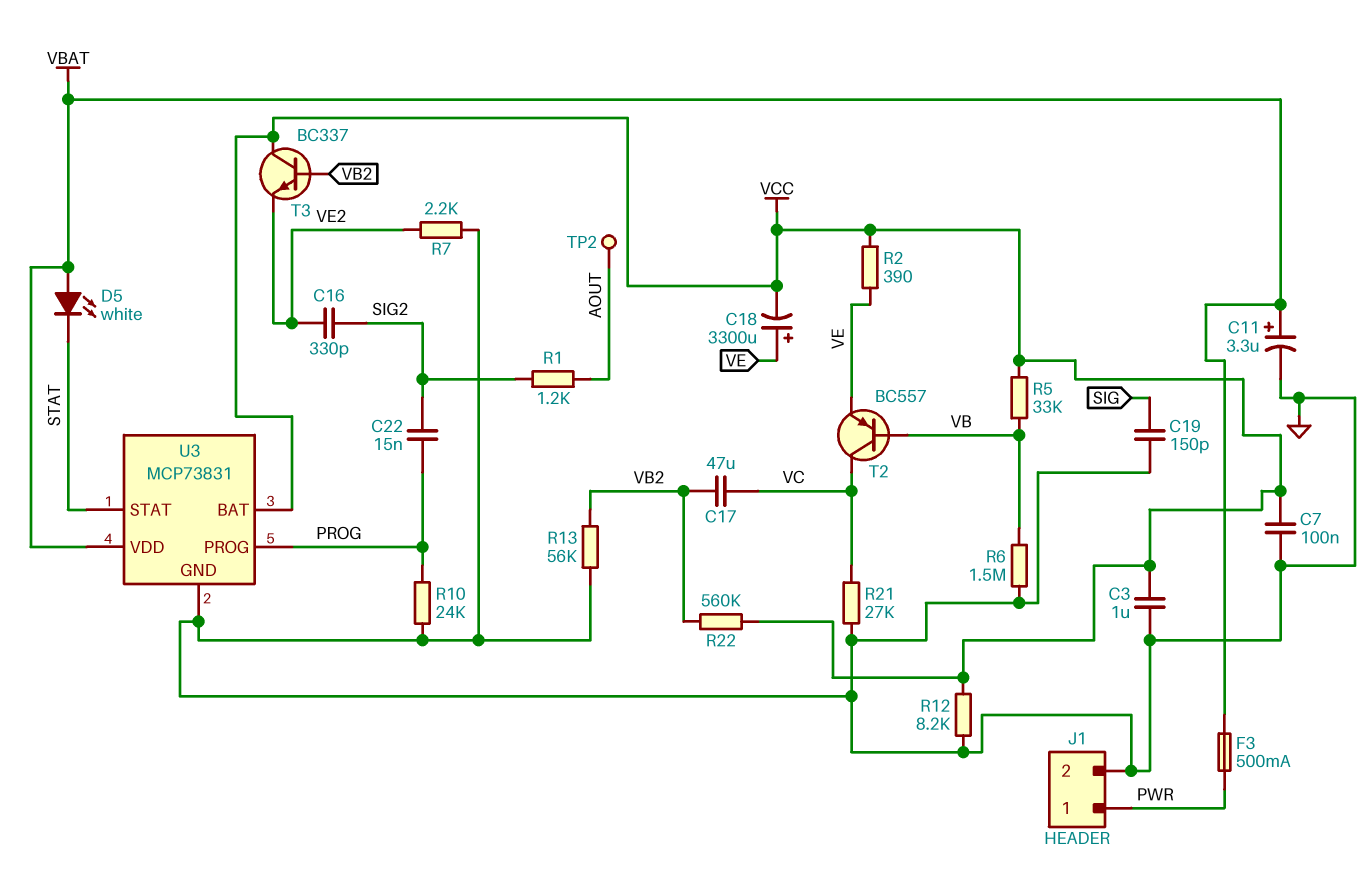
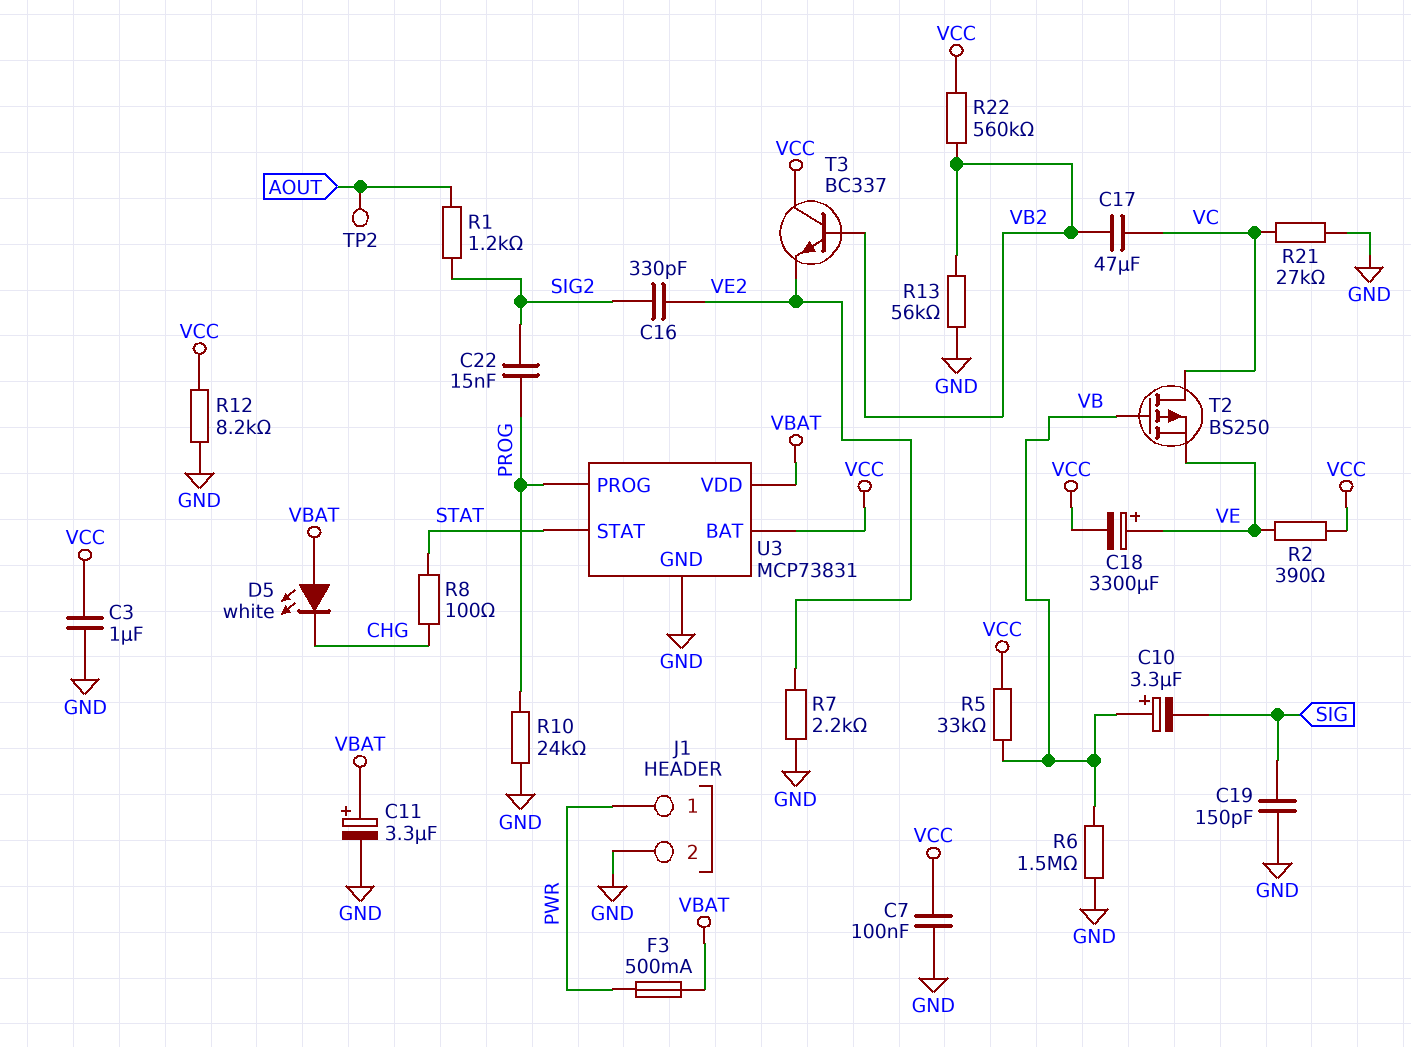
C10: none -> 3.3uF (plus VB, minus SIG)
D5: LED white (A VBAT, K STAT) -> LED white (A VBAT, K CHG)
R8: none -> 100 (CHG, STAT)
T2: PNP BC557 (B VB, C VC, E VE) -> PMOS BS250 (G VB, D VC, S VE)

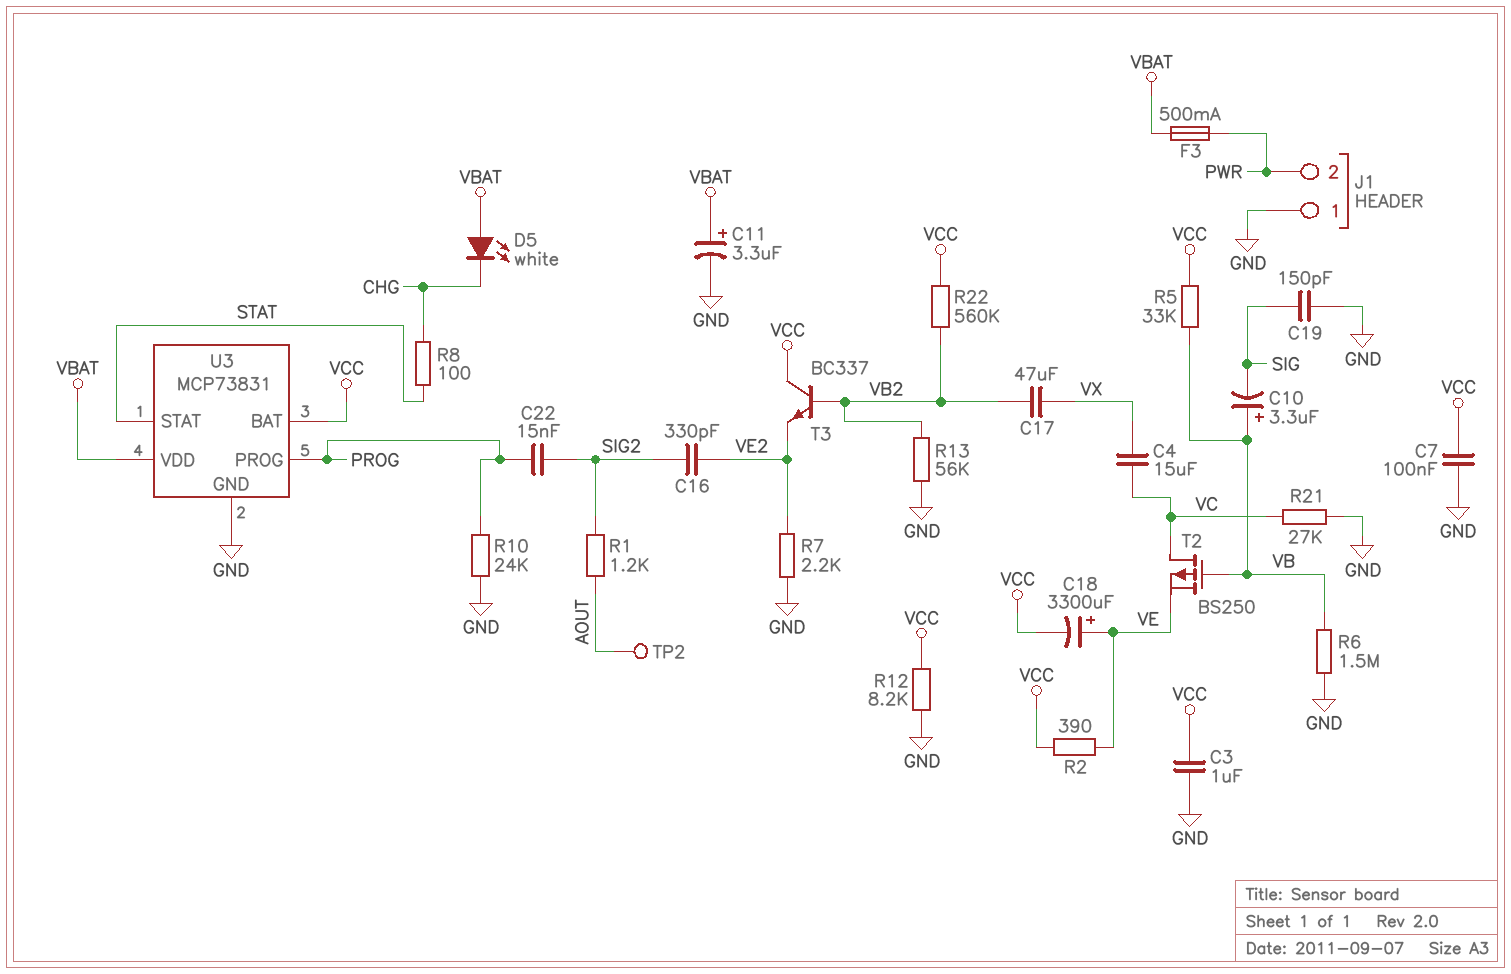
C4: none -> 15uF (VC, VX)
C17: 47uF (VB2, VC) -> 47uF (VB2, VX)
J1 pin 1: PWR -> GND
J1 pin 2: GND -> PWR

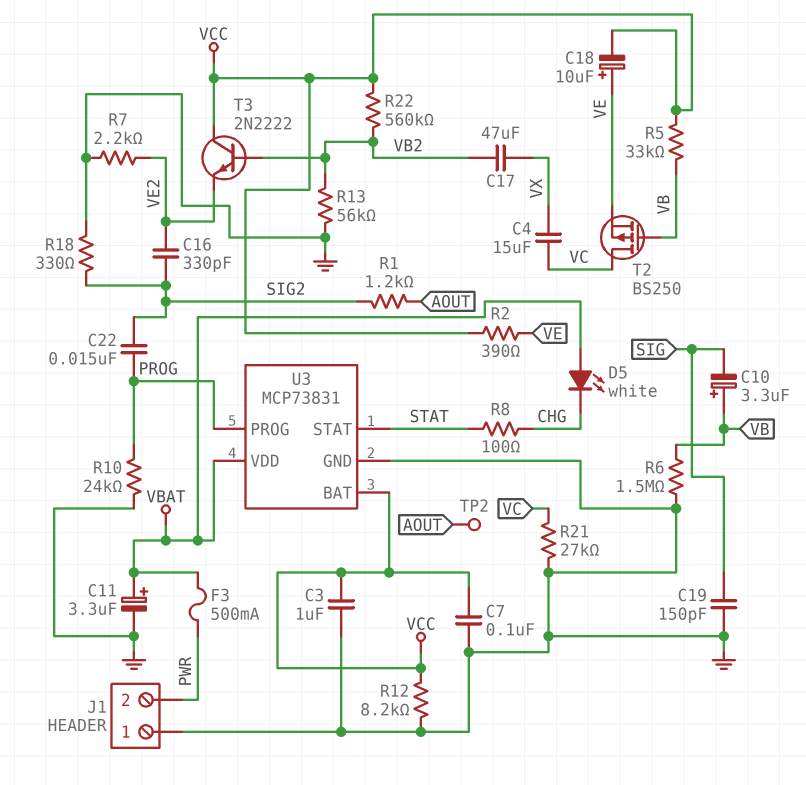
C18: 3300uF (plus VE, minus VCC) -> 10uF (plus VE, minus VCC)
R18: none -> 330 (GND, SIG2)
T3: NPN BC337 (B VB2, C VCC, E VE2) -> NPN 2N2222 (B VB2, C VCC, E VE2)

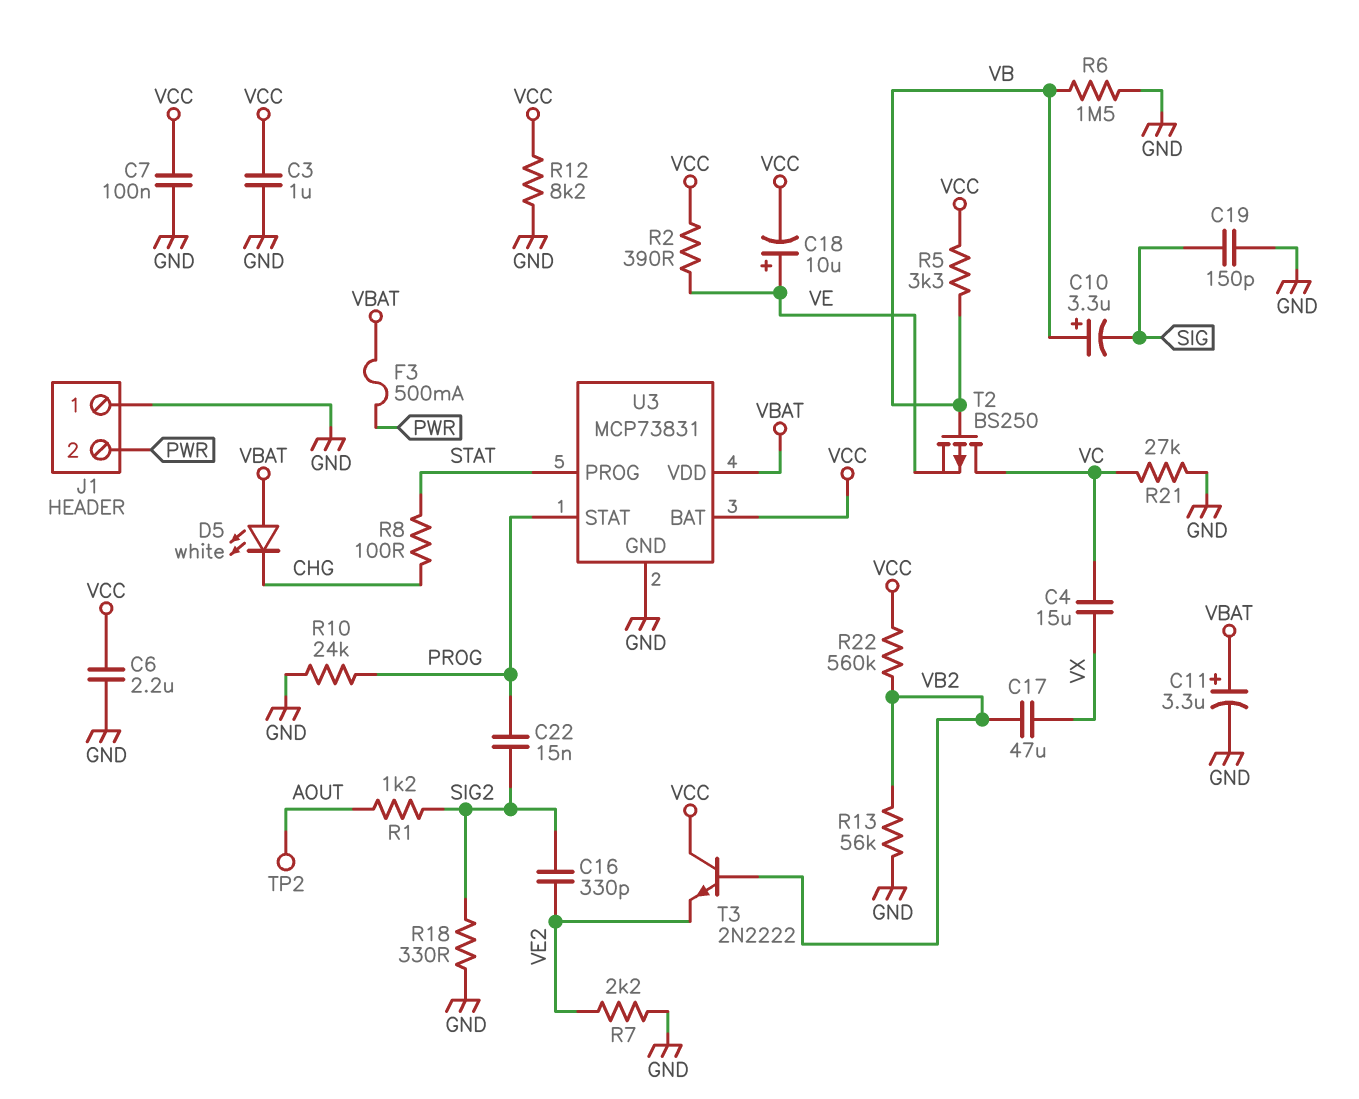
C6: none -> 2.2uF (GND, VCC)
R5: 33k (VB, VCC) -> 3.3k (VB, VCC)
U3 pin PROG: PROG -> STAT
U3 pin STAT: STAT -> PROG

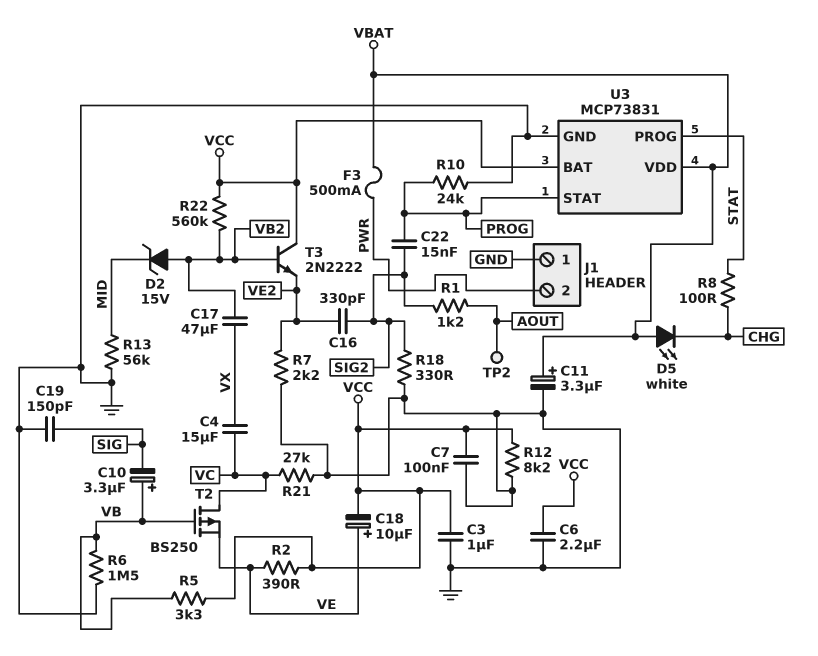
D2: none -> zener 15V (A VB2, K MID)
R13: 56k (GND, VB2) -> 56k (GND, MID)

